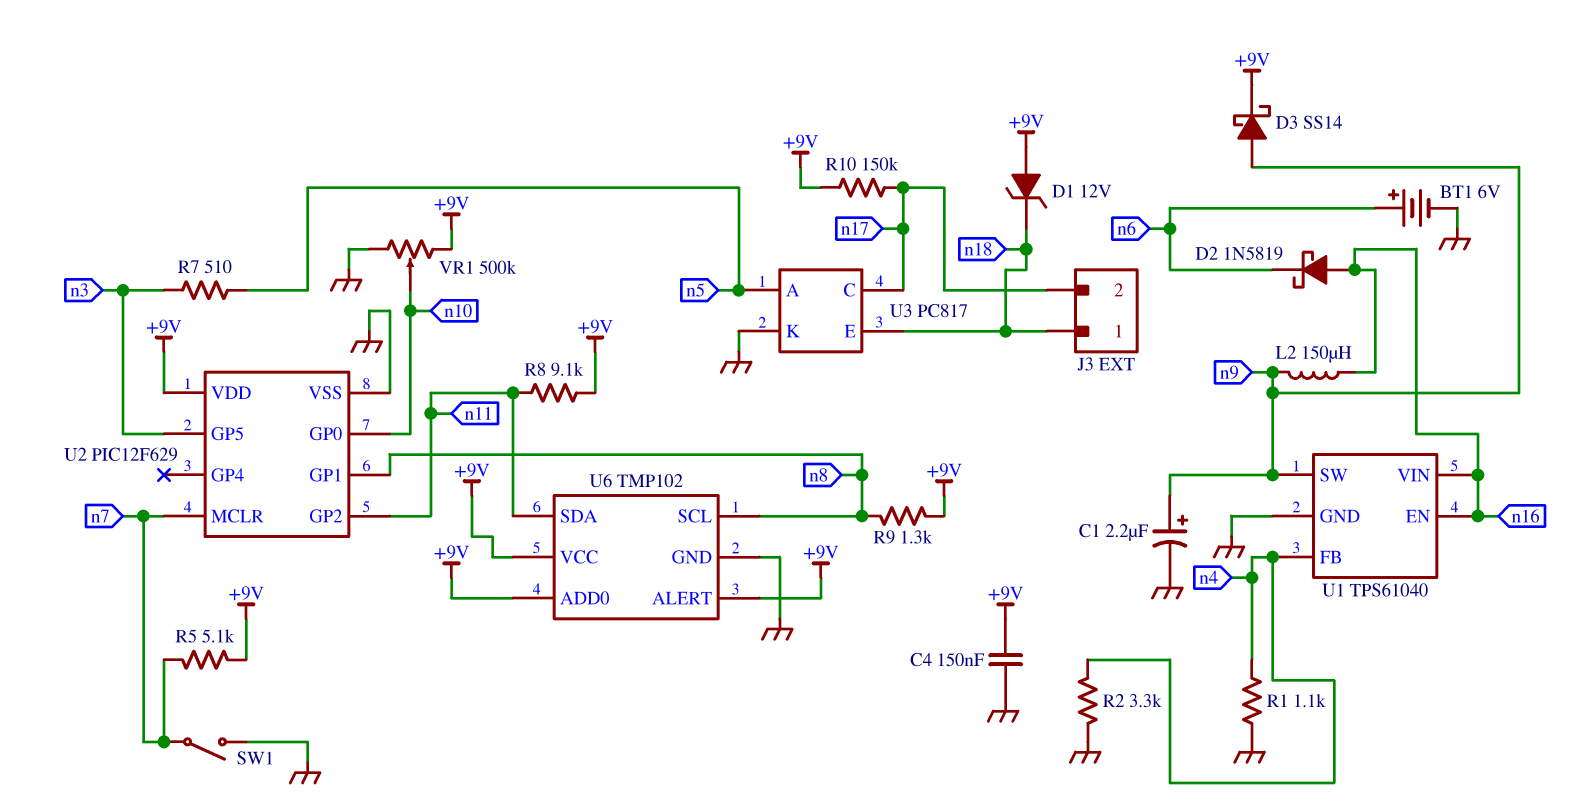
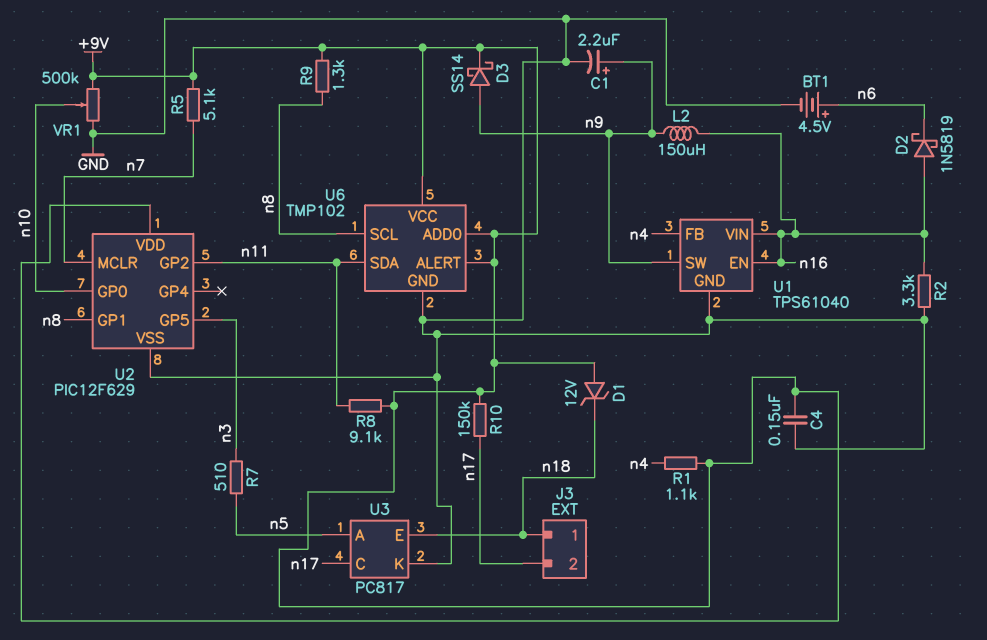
BT1: 6V (plus n6, minus GND) -> 4.5V (plus n6, minus GND)
R1: 1.1k (GND, n4) -> 1.1k (+9V, n4)
R2: 3.3k (GND, n4) -> 3.3k (GND, n16)
SW1: switch (GND, n7) -> none

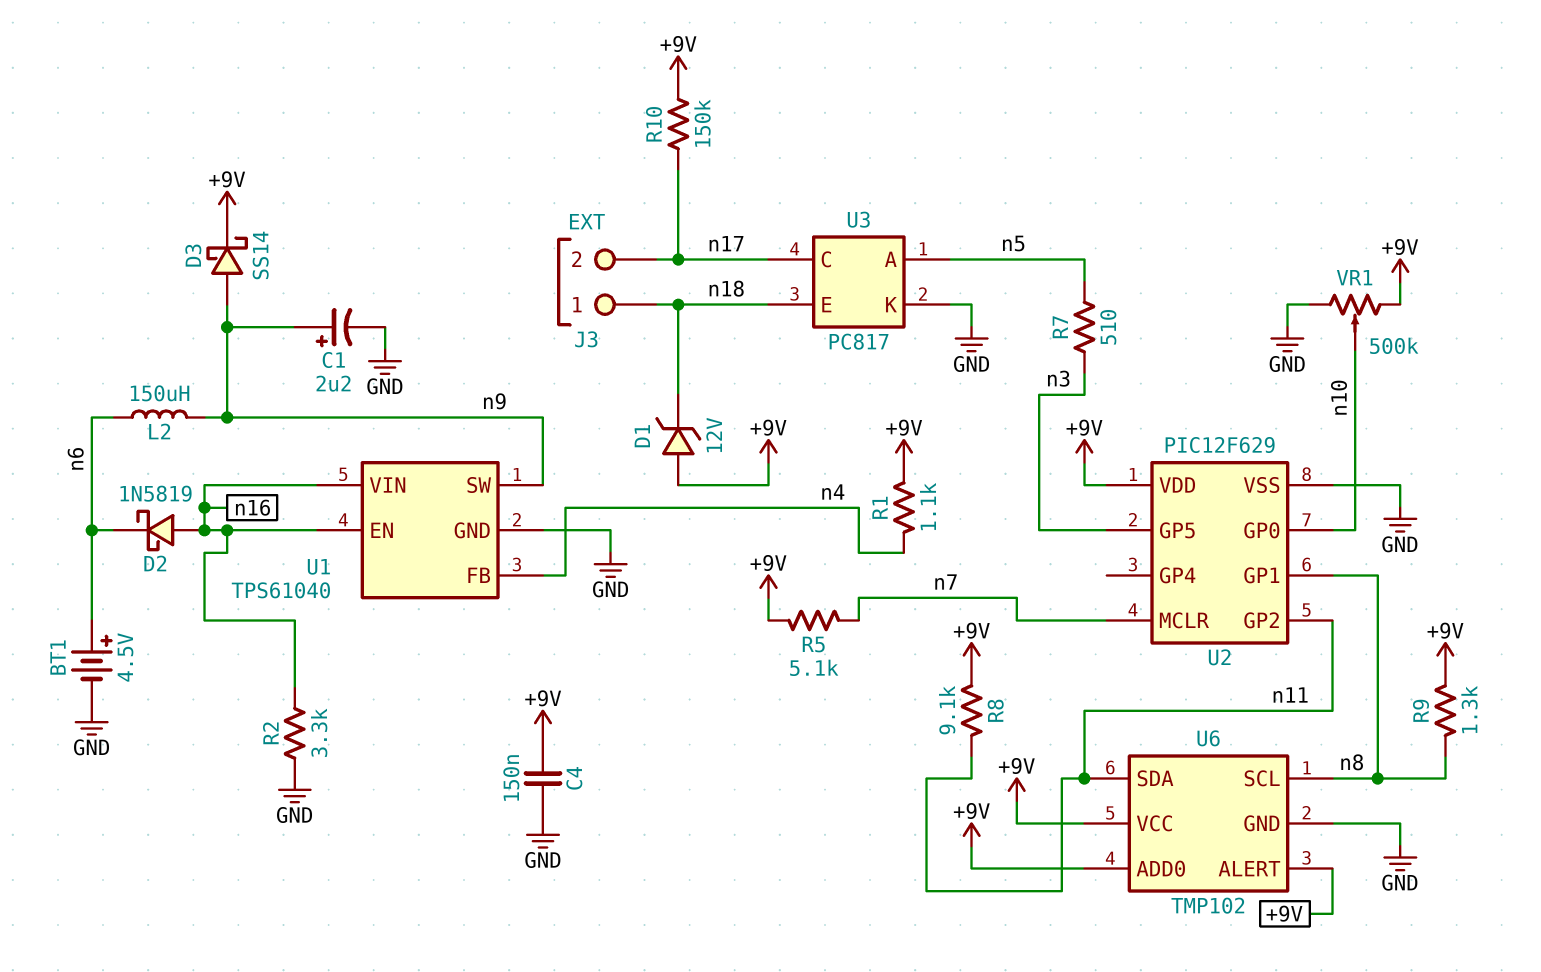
L2: 150uH (n9, n16) -> 150uH (n6, n9)

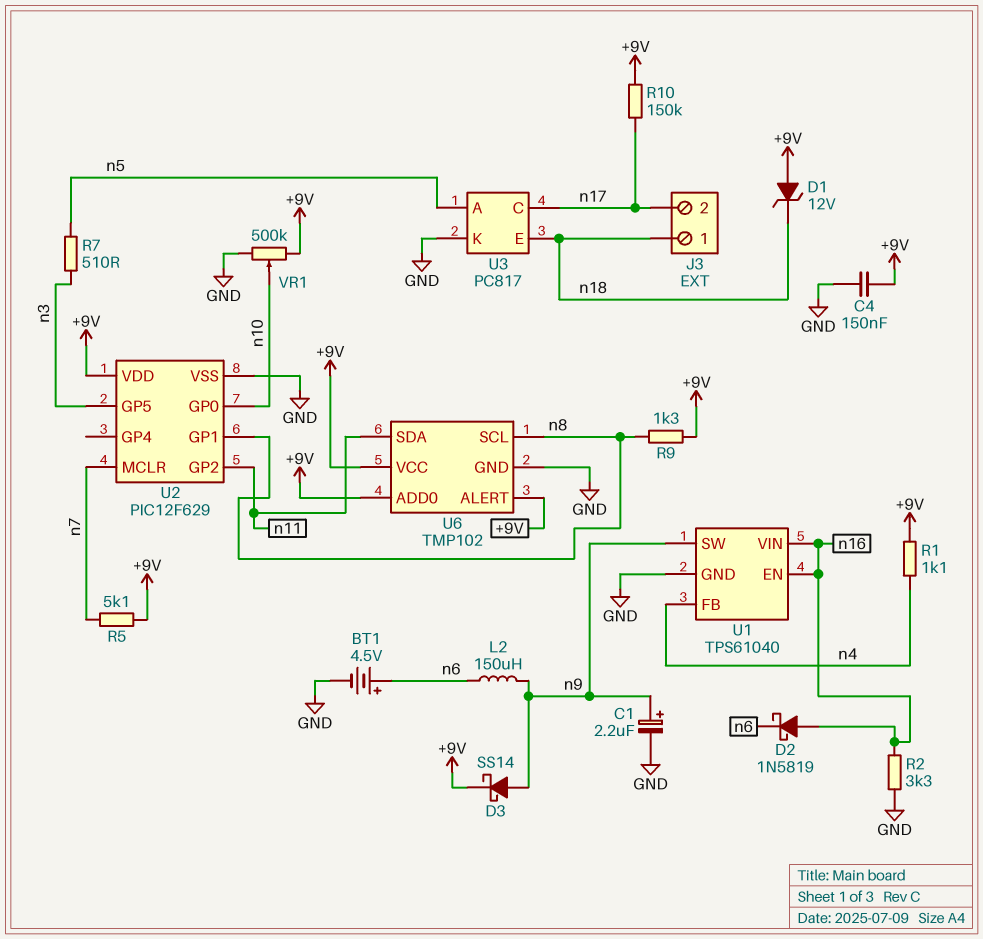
R8: 9.1k (+9V, n11) -> none

